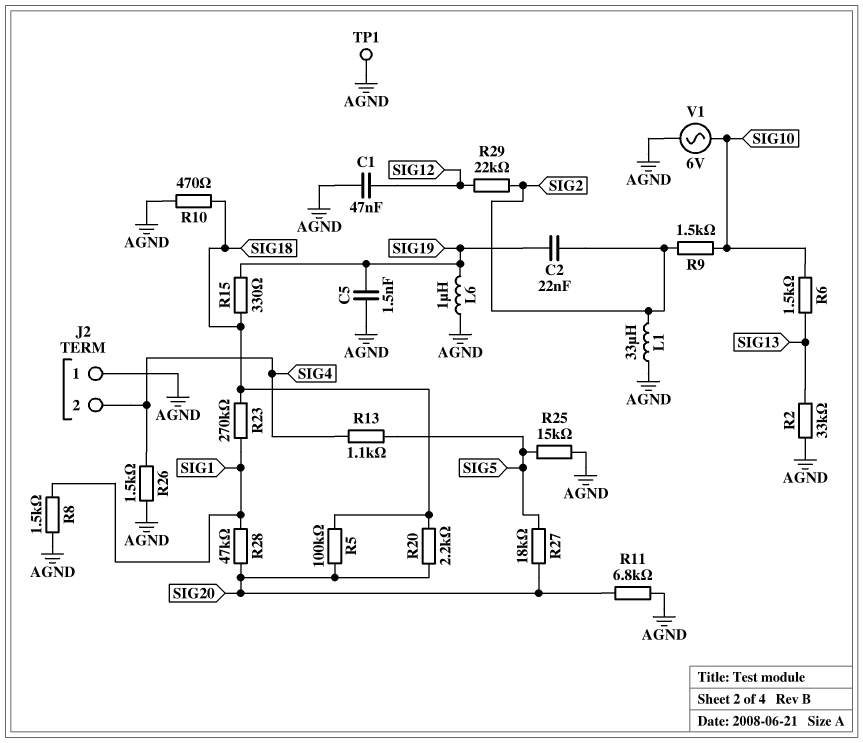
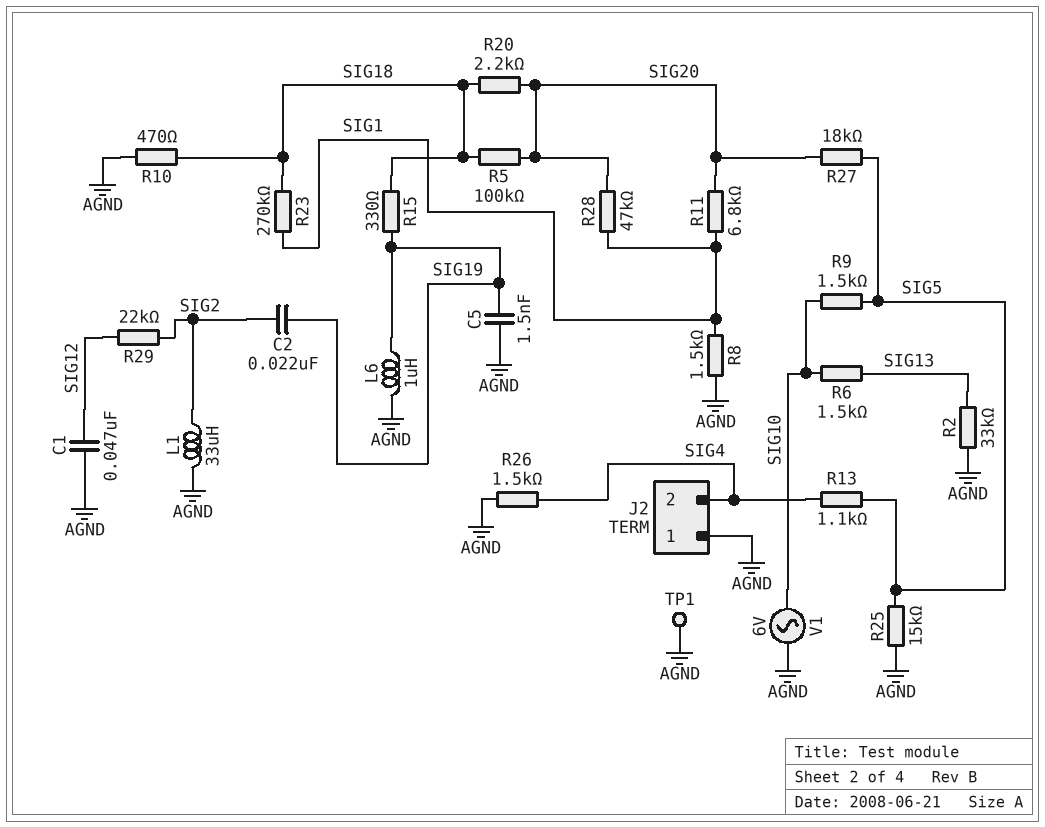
R9: 1.5k (SIG2, SIG10) -> 1.5k (SIG5, SIG10)
R11: 6.8k (AGND, SIG20) -> 6.8k (SIG1, SIG20)

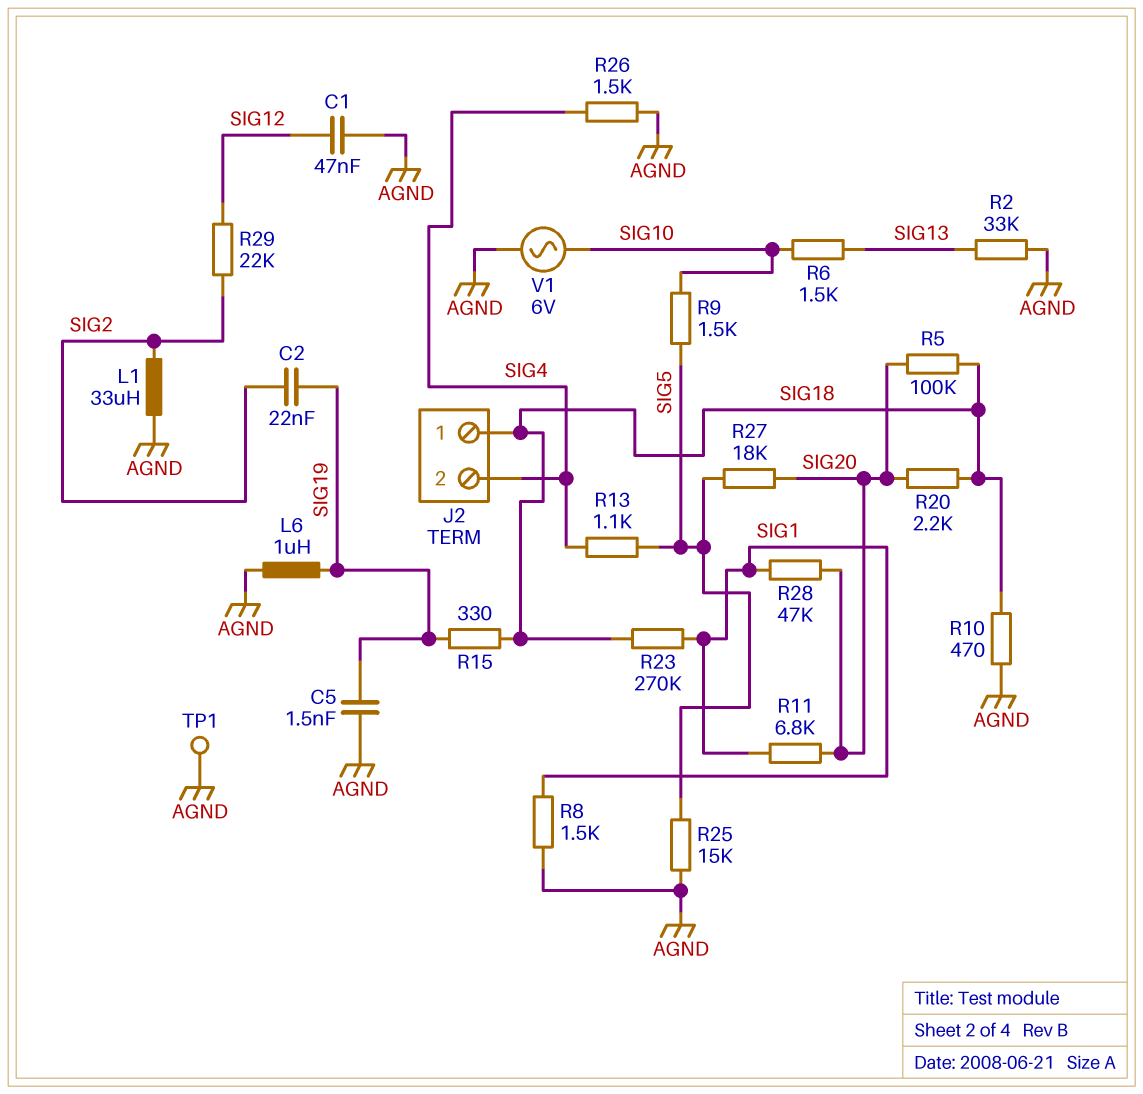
J2 pin 1: AGND -> SIG18

